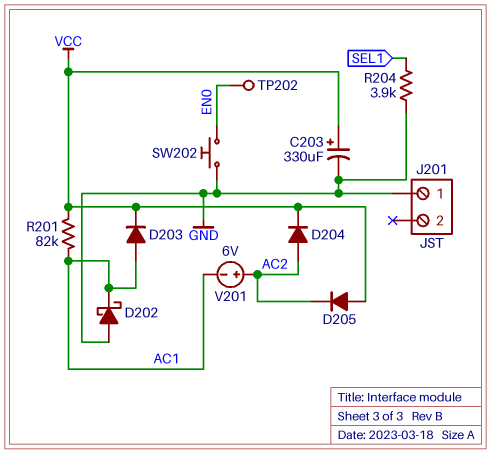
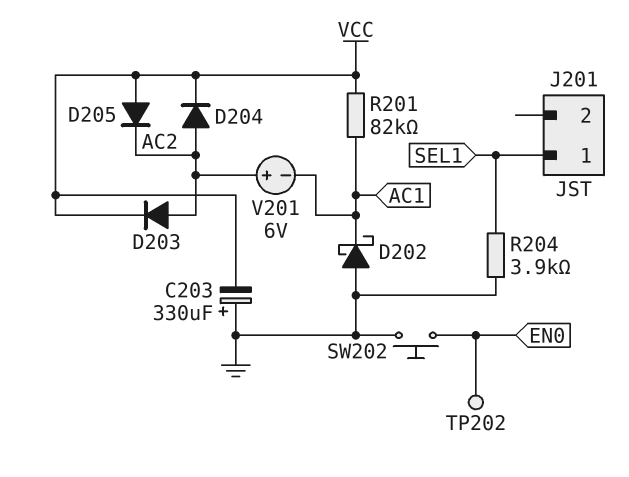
C203: 330uF (plus VCC, minus GND) -> 330uF (plus GND, minus VCC)
D203: diode (A AC1, K VCC) -> diode (A AC2, K VCC)
J201 pin 1: GND -> SEL1

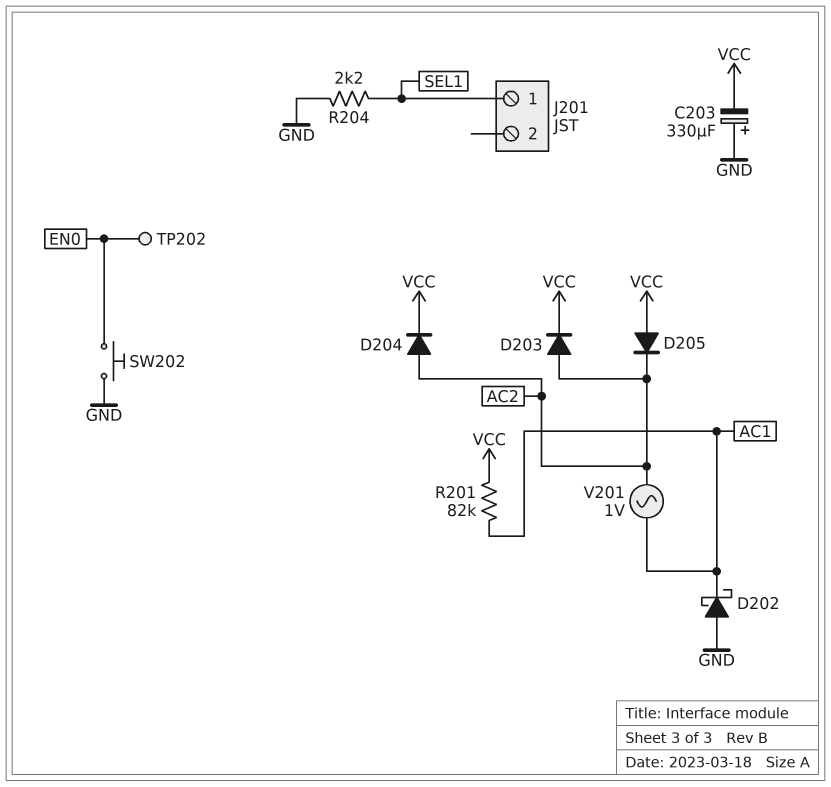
R204: 3.9k (GND, SEL1) -> 2.2k (GND, SEL1)
V201: 6V (plus AC2, minus AC1) -> AC 1V (AC1, AC2)

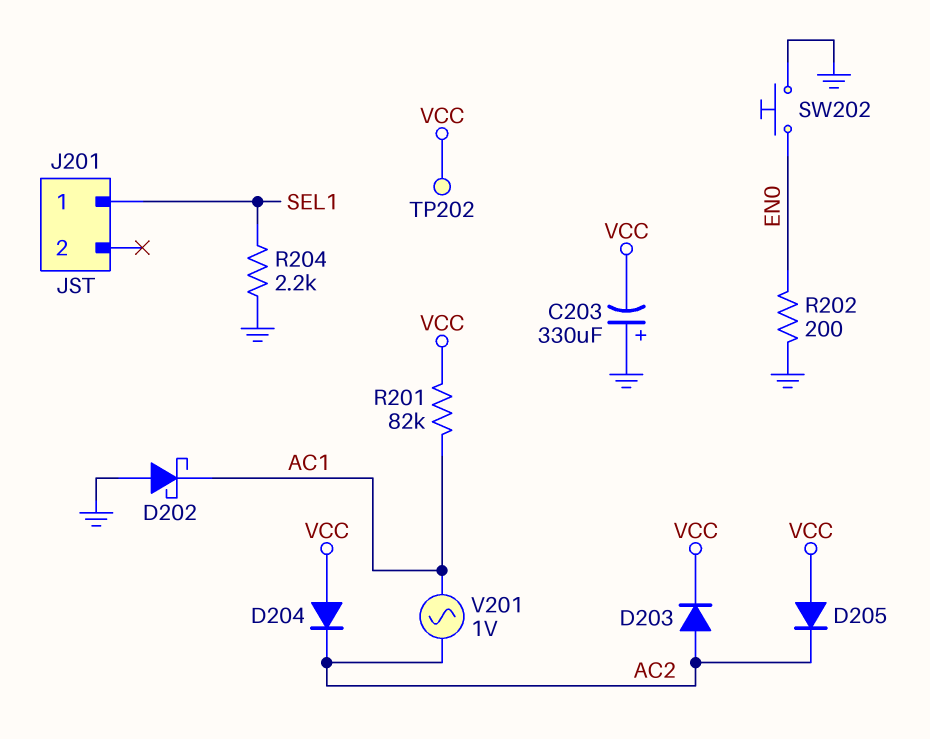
D204: diode (A AC2, K VCC) -> diode (A VCC, K AC2)
R202: none -> 200 (EN0, GND)
TP202: test point (EN0) -> test point (VCC)

